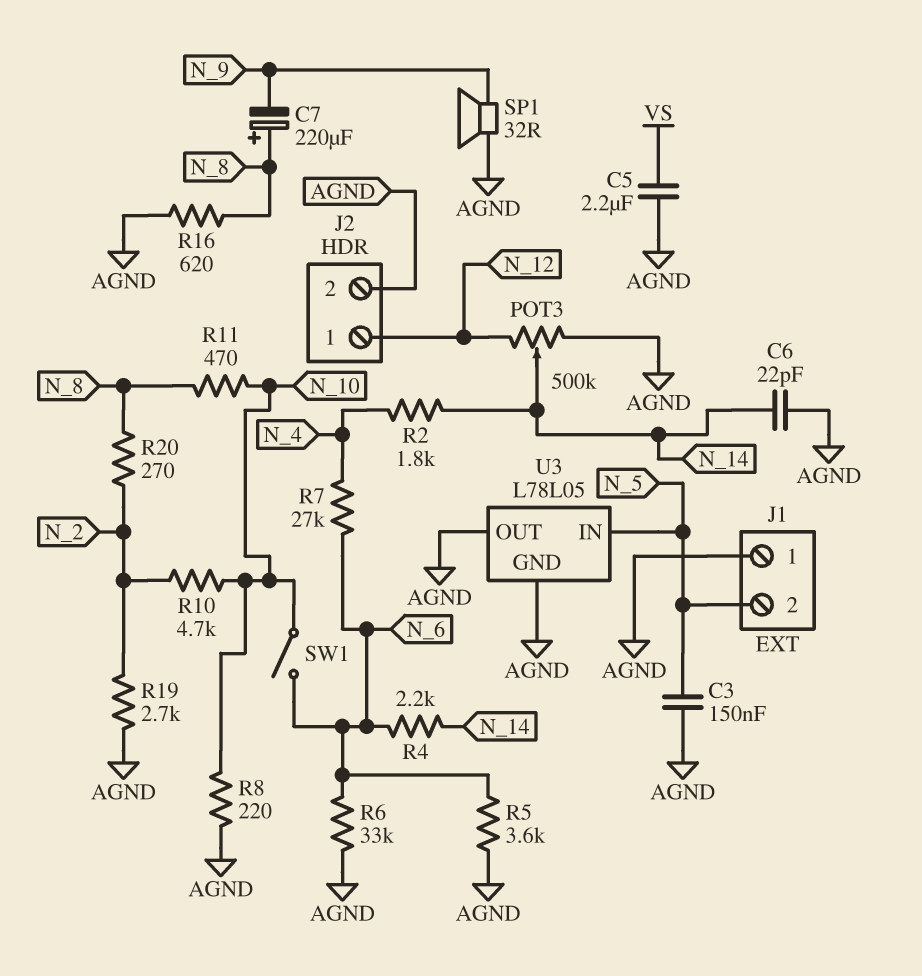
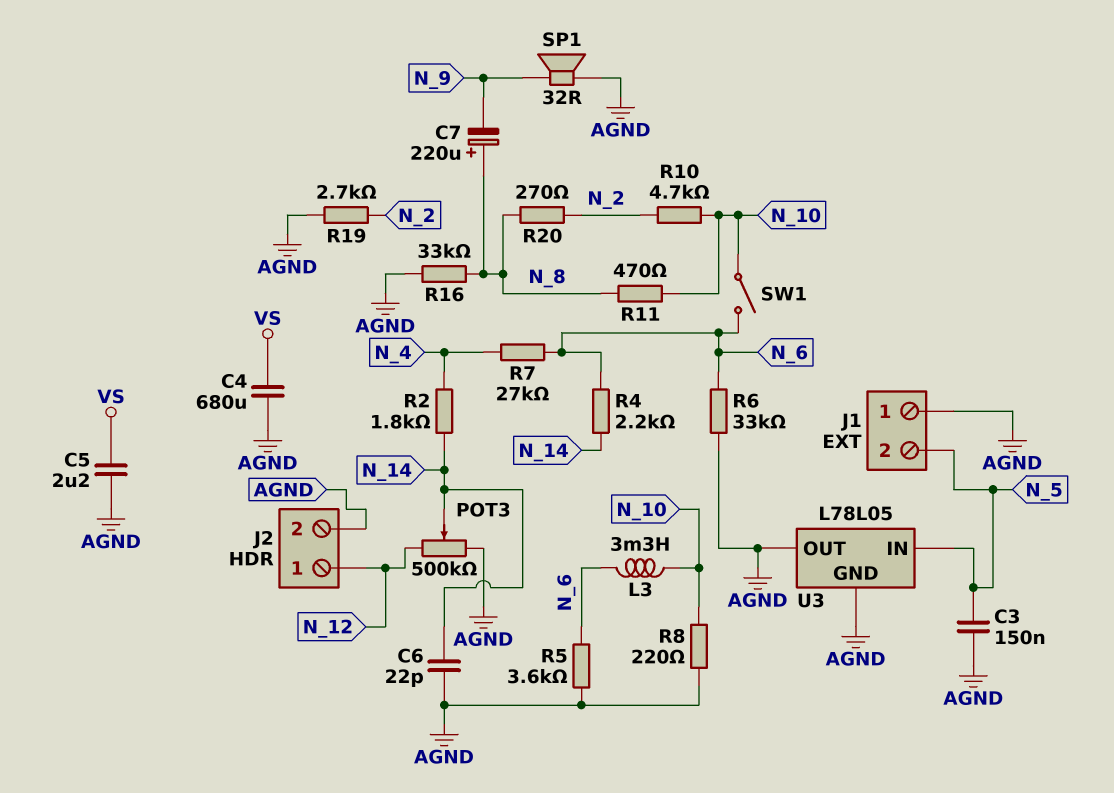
C4: none -> 680uF (AGND, VS)
L3: none -> 3.3mH (N_6, N_10)
R16: 620 (AGND, N_8) -> 33k (AGND, N_8)

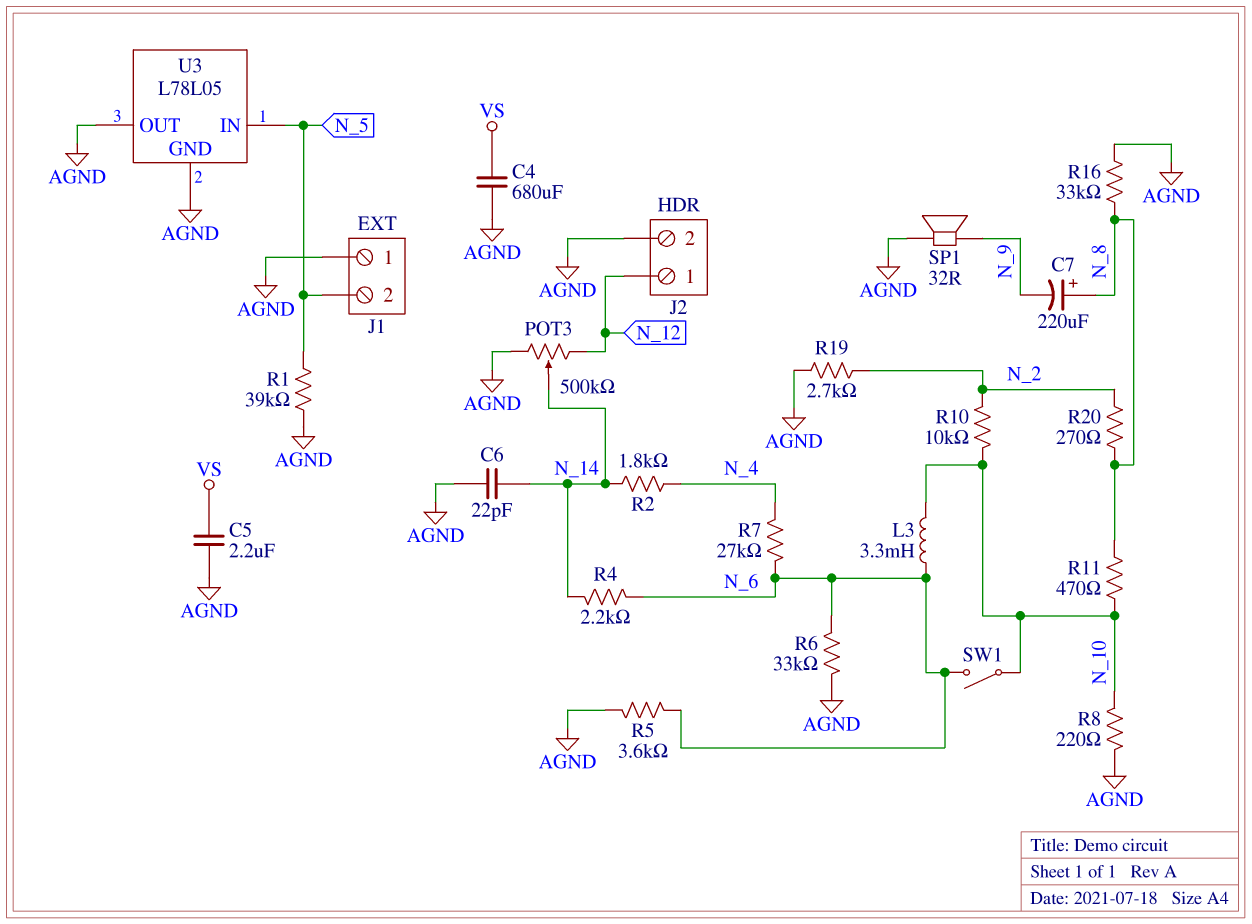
C3: 150nF (AGND, N_5) -> none
R1: none -> 39k (AGND, N_5)
R10: 4.7k (N_2, N_10) -> 10k (N_2, N_10)

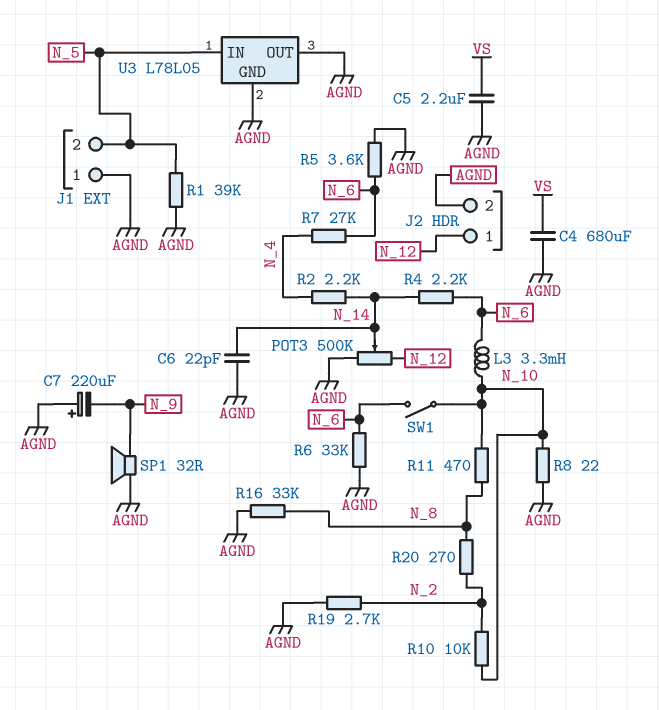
C7: 220uF (plus N_8, minus N_9) -> 220uF (plus AGND, minus N_9)
R2: 1.8k (N_4, N_14) -> 2.2k (N_4, N_14)
R8: 220 (AGND, N_10) -> 22 (AGND, N_10)

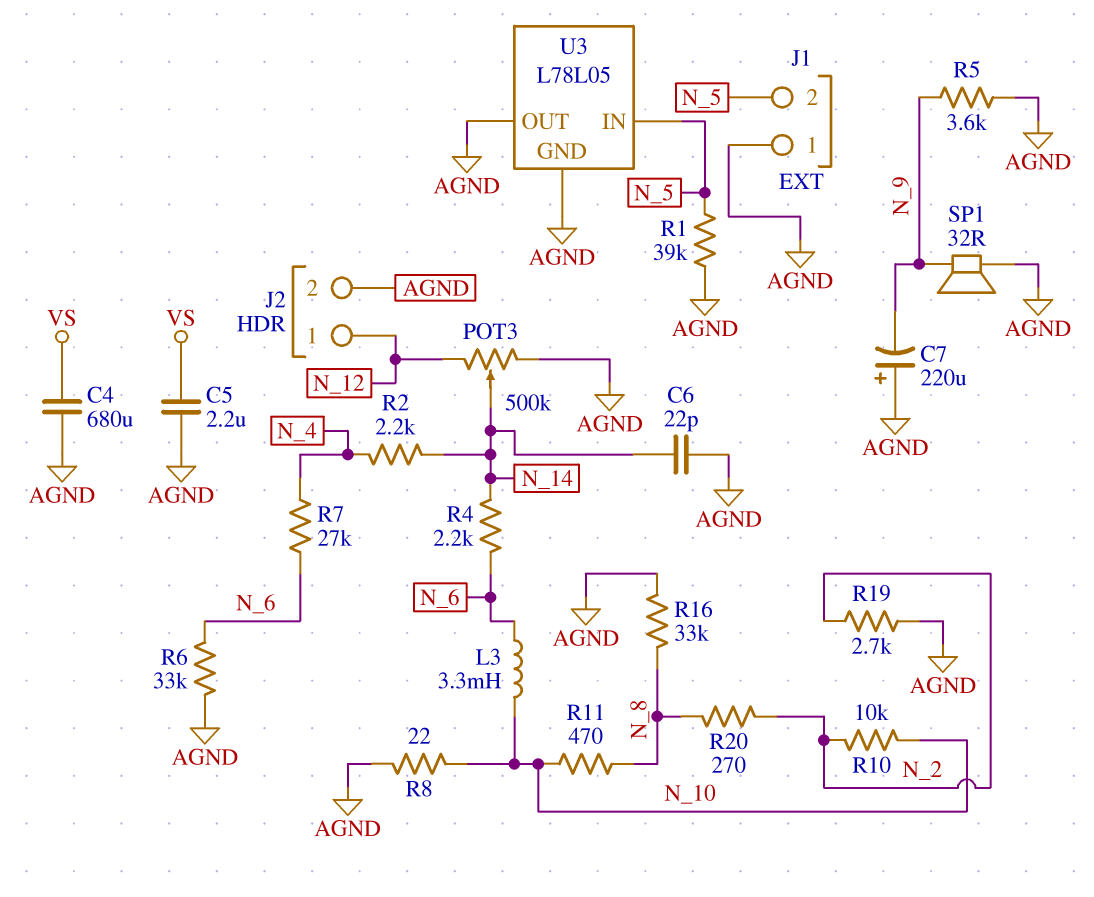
R5: 3.6k (AGND, N_6) -> 3.6k (AGND, N_9)
SW1: switch (N_6, N_10) -> none

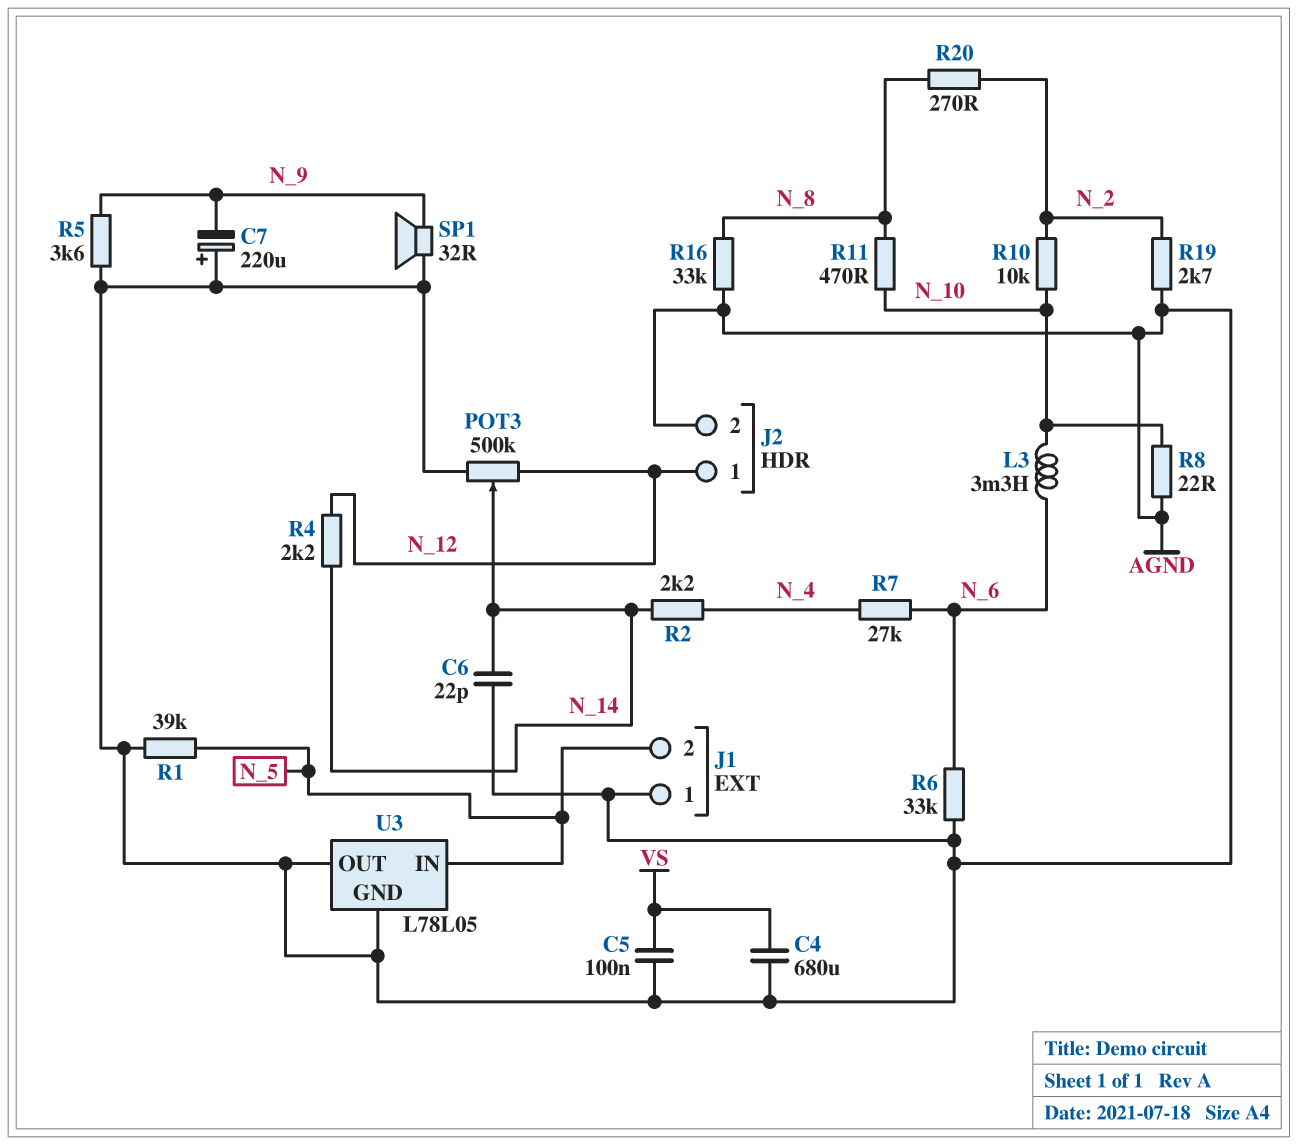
C5: 2.2uF (AGND, VS) -> 100nF (AGND, VS)
R4: 2.2k (N_6, N_14) -> 2.2k (N_12, N_14)

